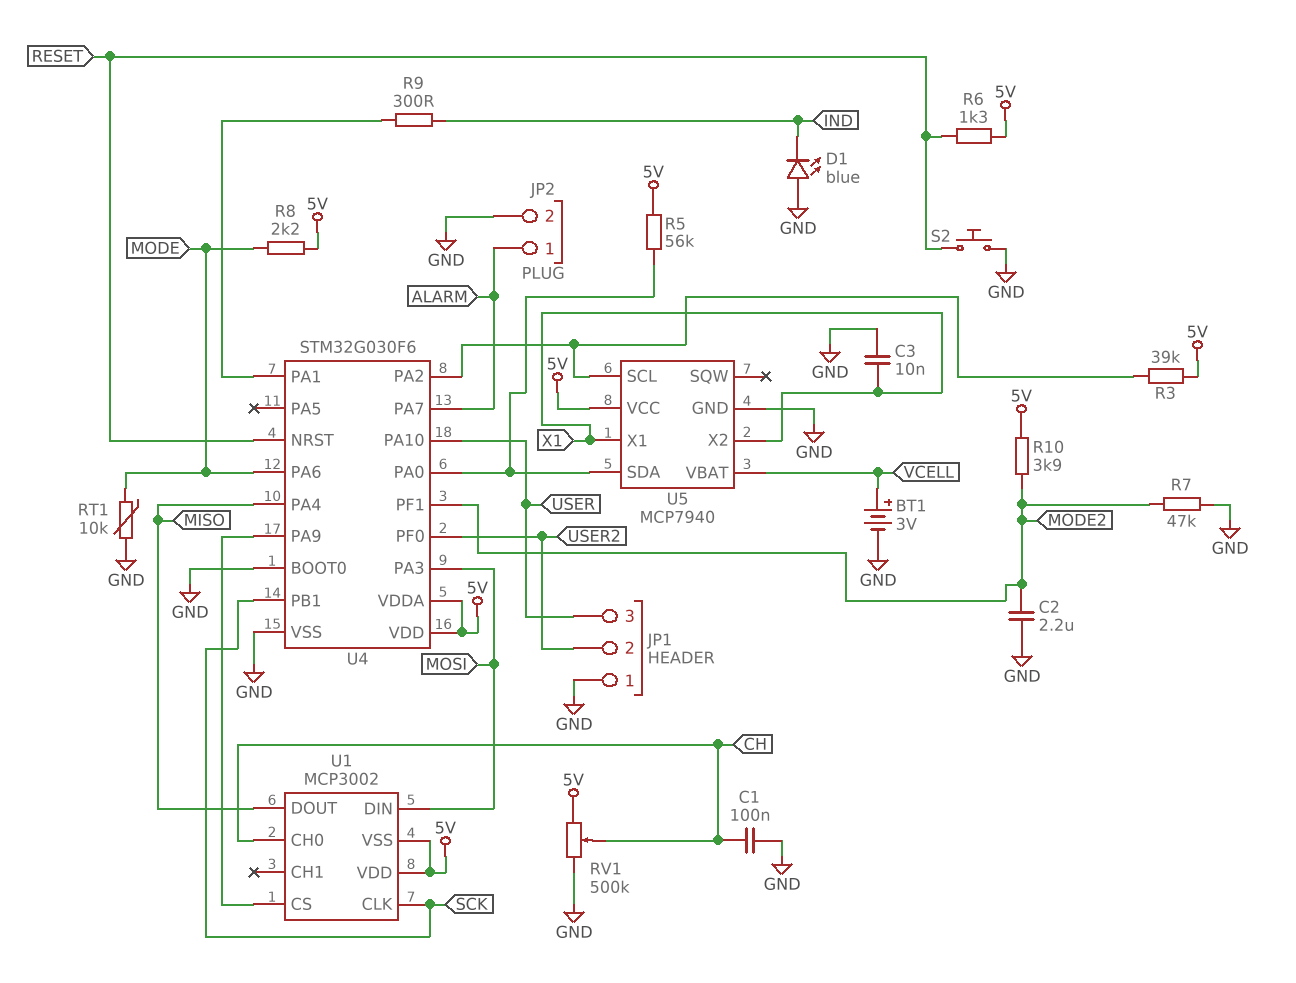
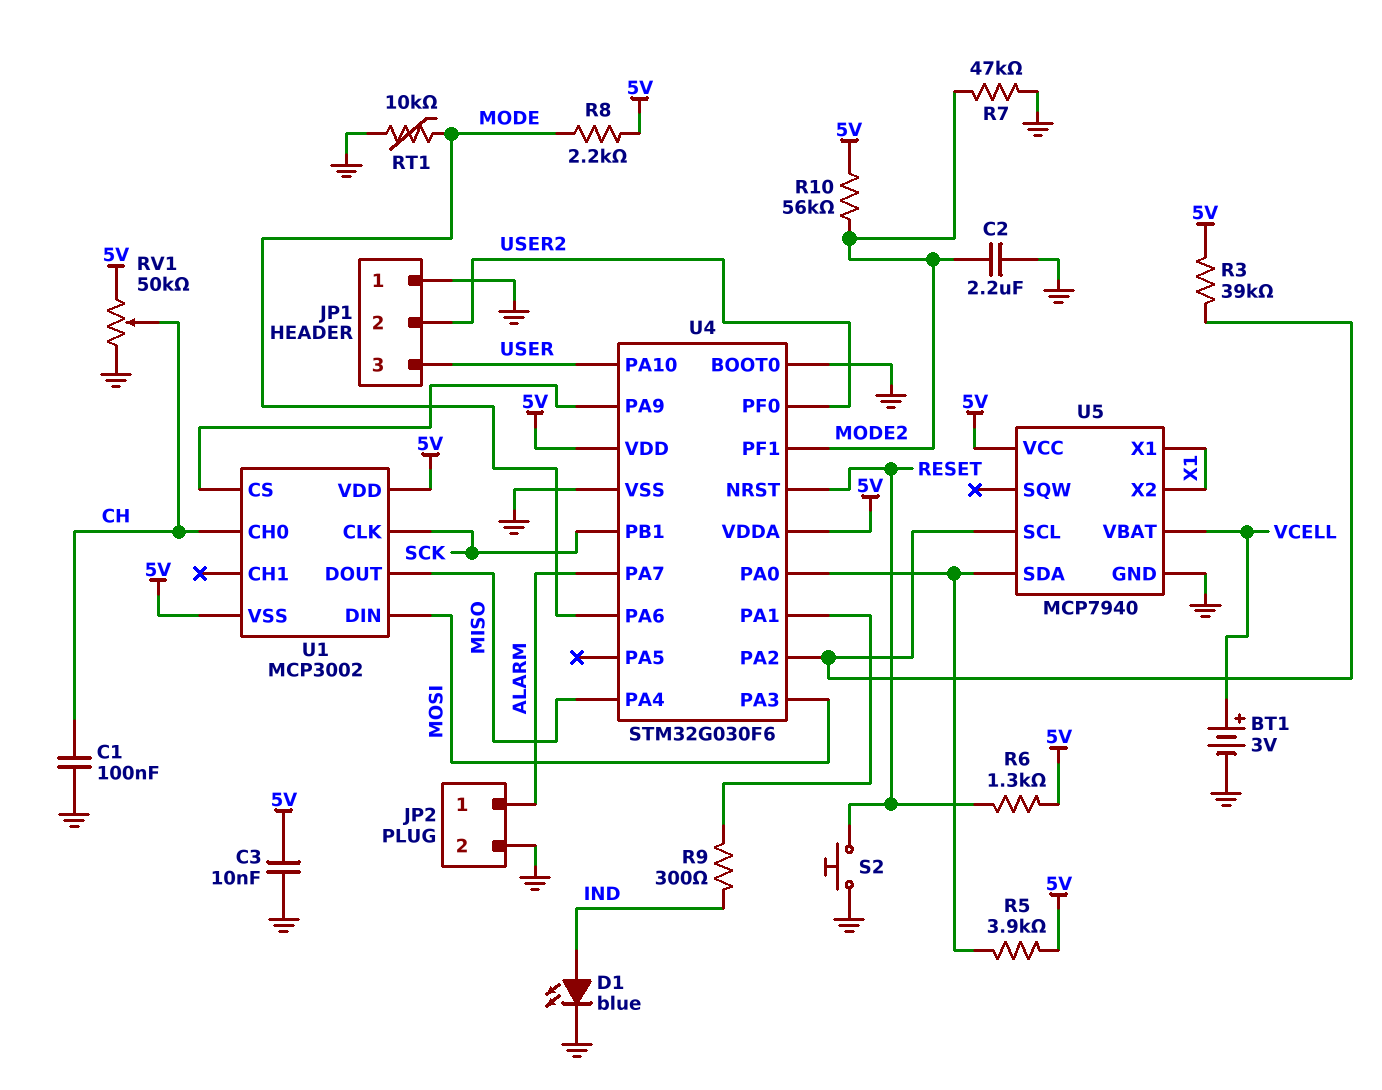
C3: 10nF (GND, X1) -> 10nF (5V, GND)
D1: LED blue (A GND, K IND) -> LED blue (A IND, K GND)
R5: 56k (5V, U4/PA0) -> 3.9k (5V, U4/PA0)
R10: 3.9k (5V, MODE2) -> 56k (5V, MODE2)
RV1: 500k (5V, GND, wiper CH) -> 50k (5V, GND, wiper CH)

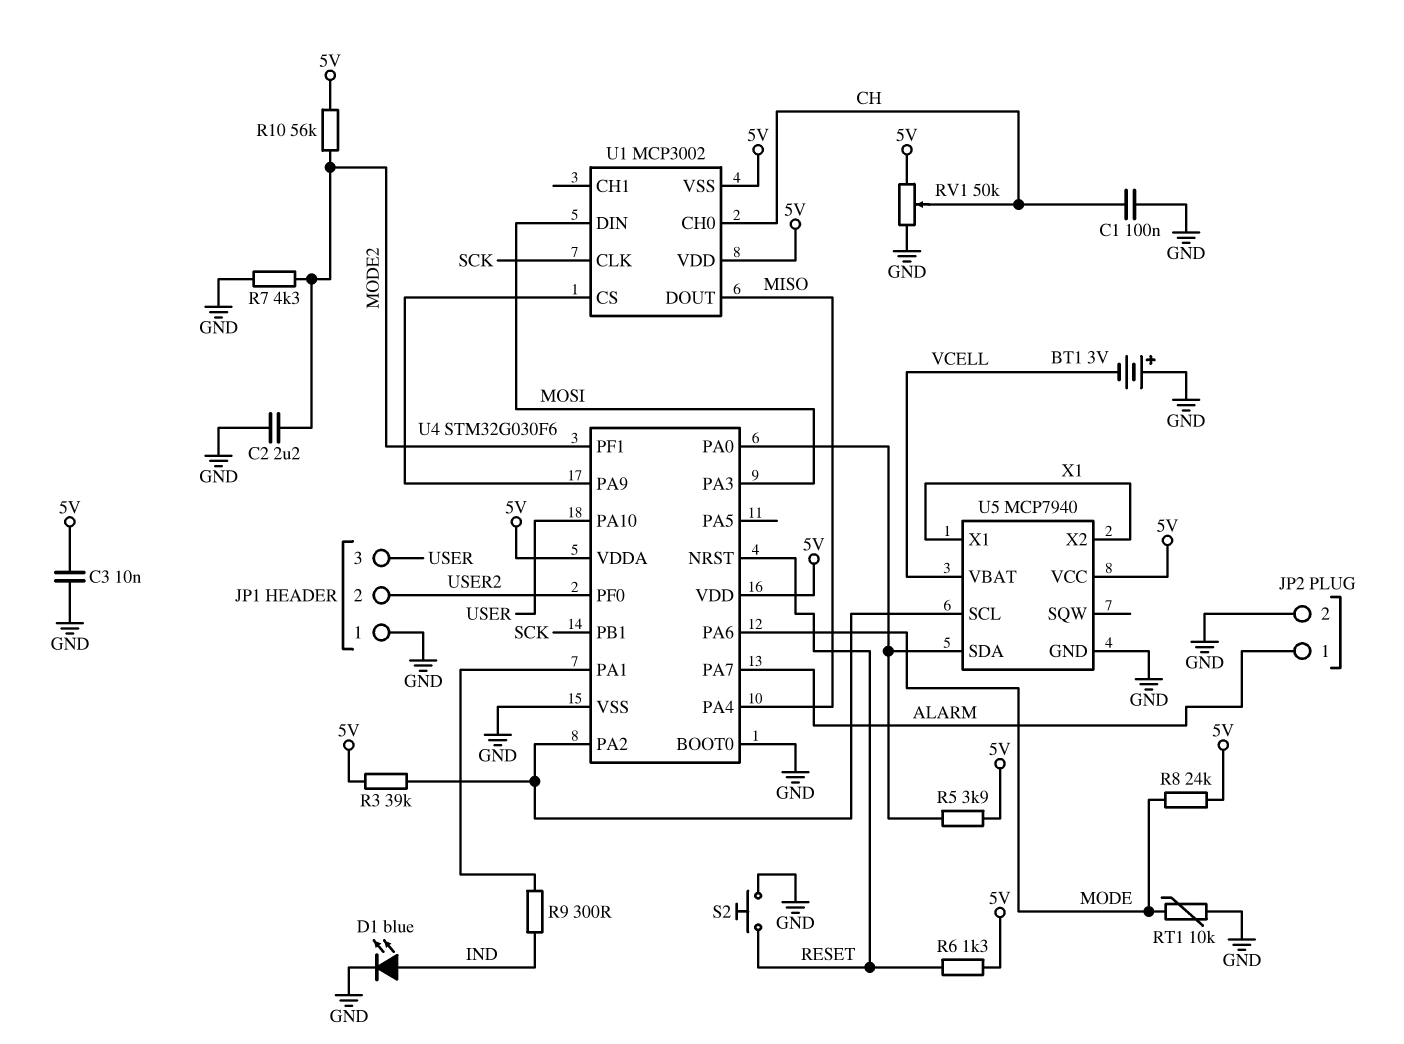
BT1: 3V (plus VCELL, minus GND) -> 3V (plus GND, minus VCELL)
R7: 47k (GND, MODE2) -> 4.3k (GND, MODE2)
R8: 2.2k (5V, MODE) -> 24k (5V, MODE)

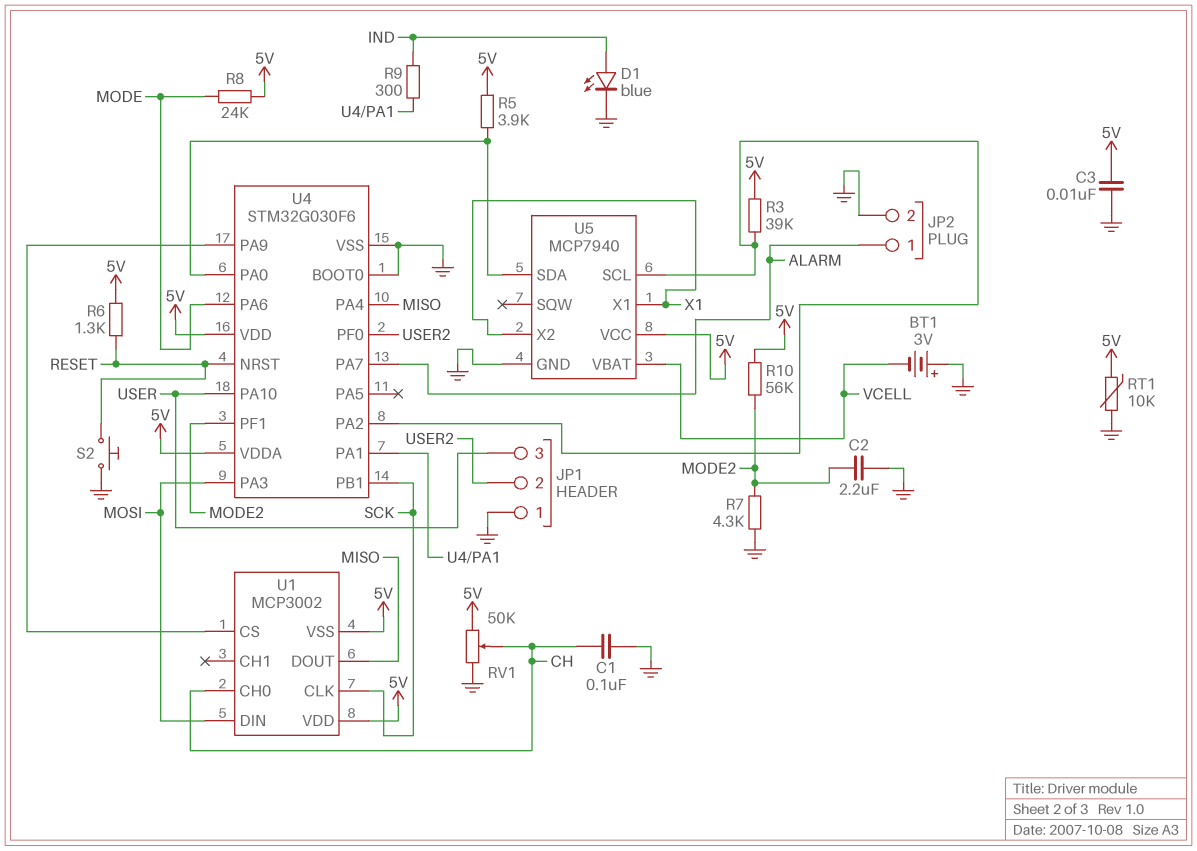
RT1: 10k (GND, MODE) -> 10k (5V, GND)

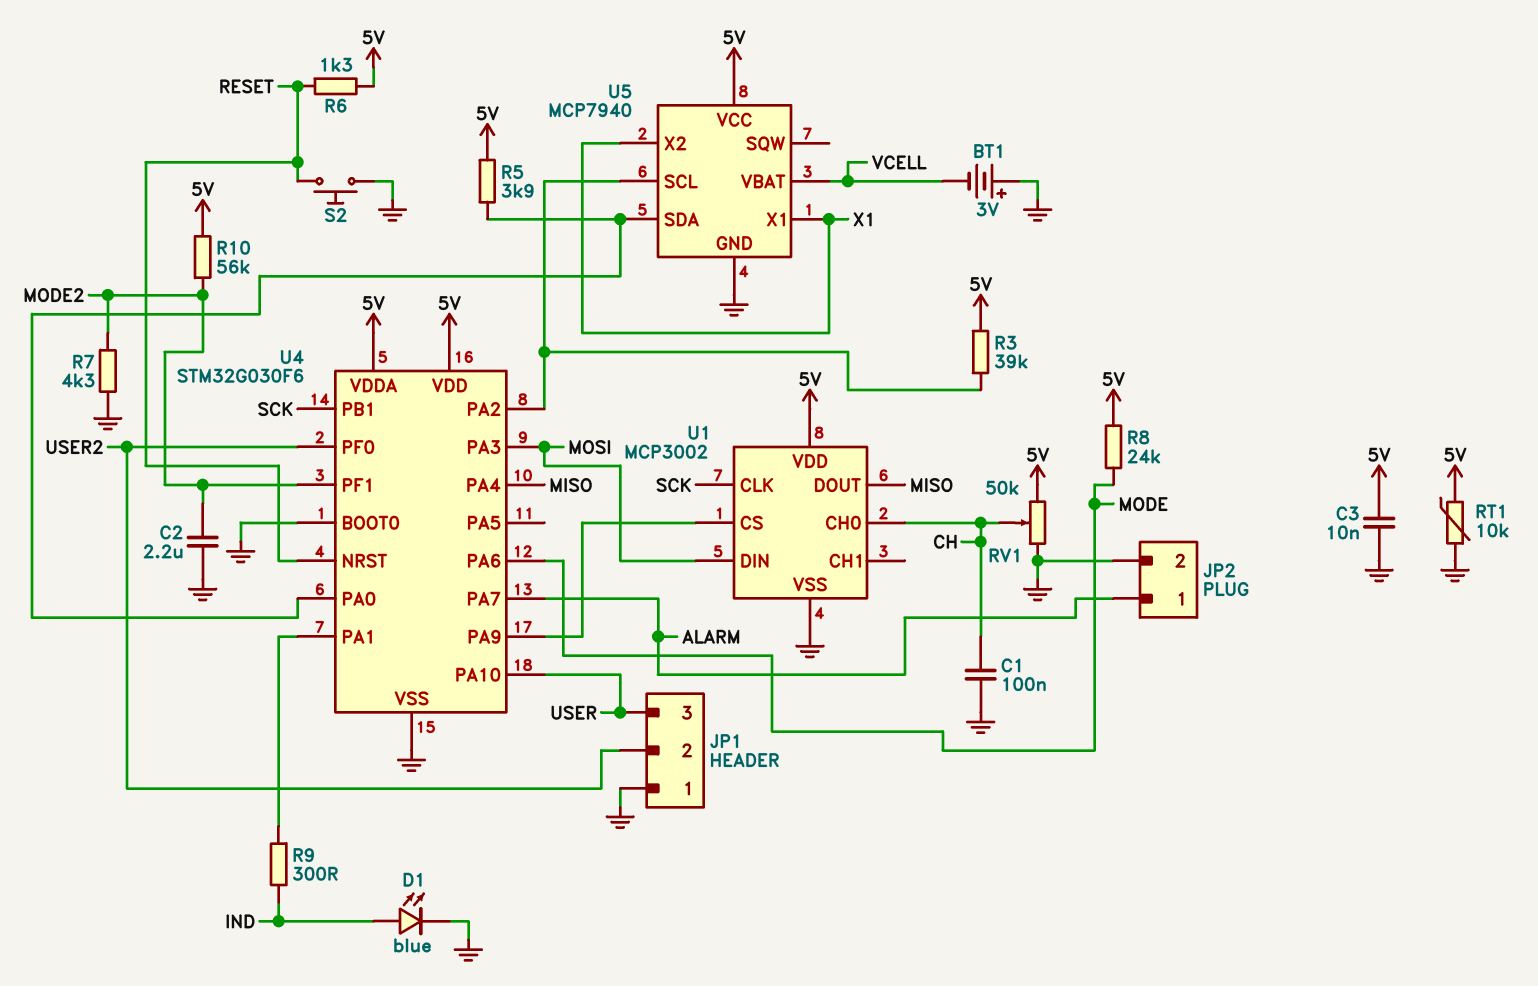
U1 pin VSS: 5V -> GND

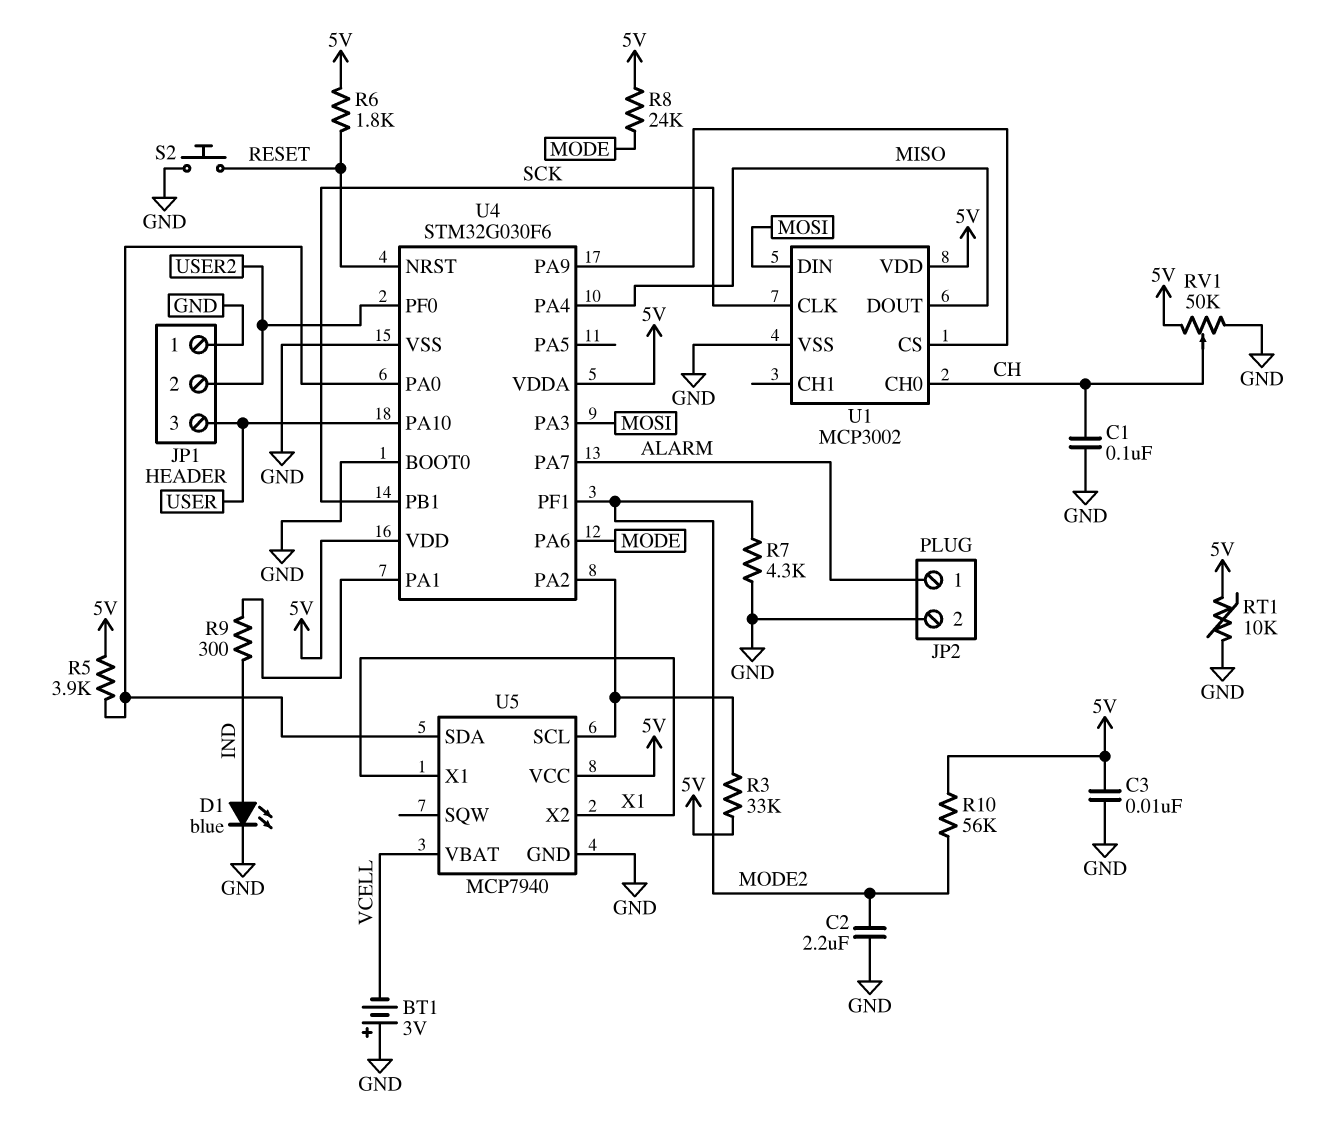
R3: 39k (5V, U4/PA2) -> 33k (5V, U4/PA2)
R6: 1.3k (5V, RESET) -> 1.8k (5V, RESET)

